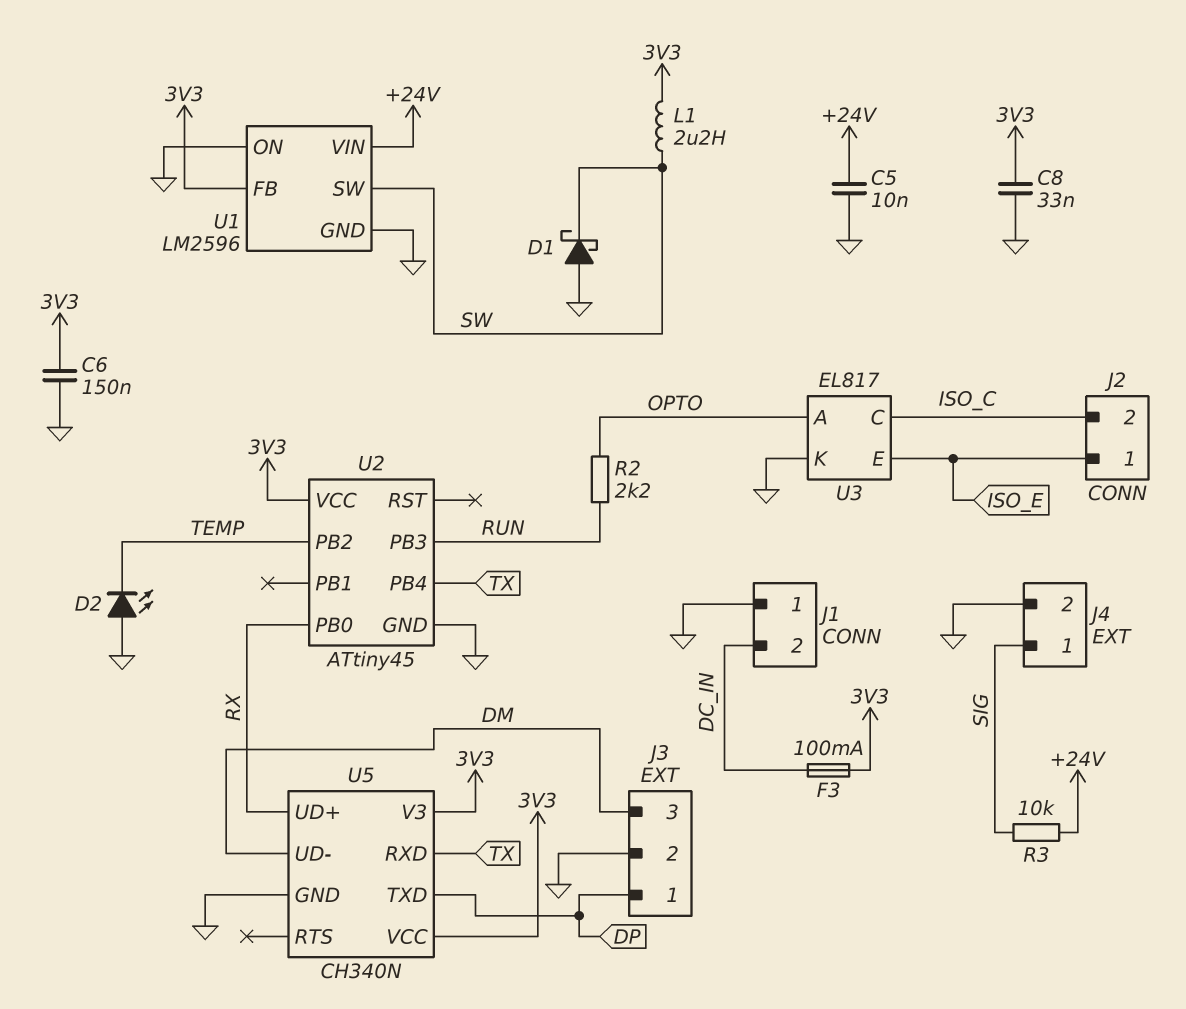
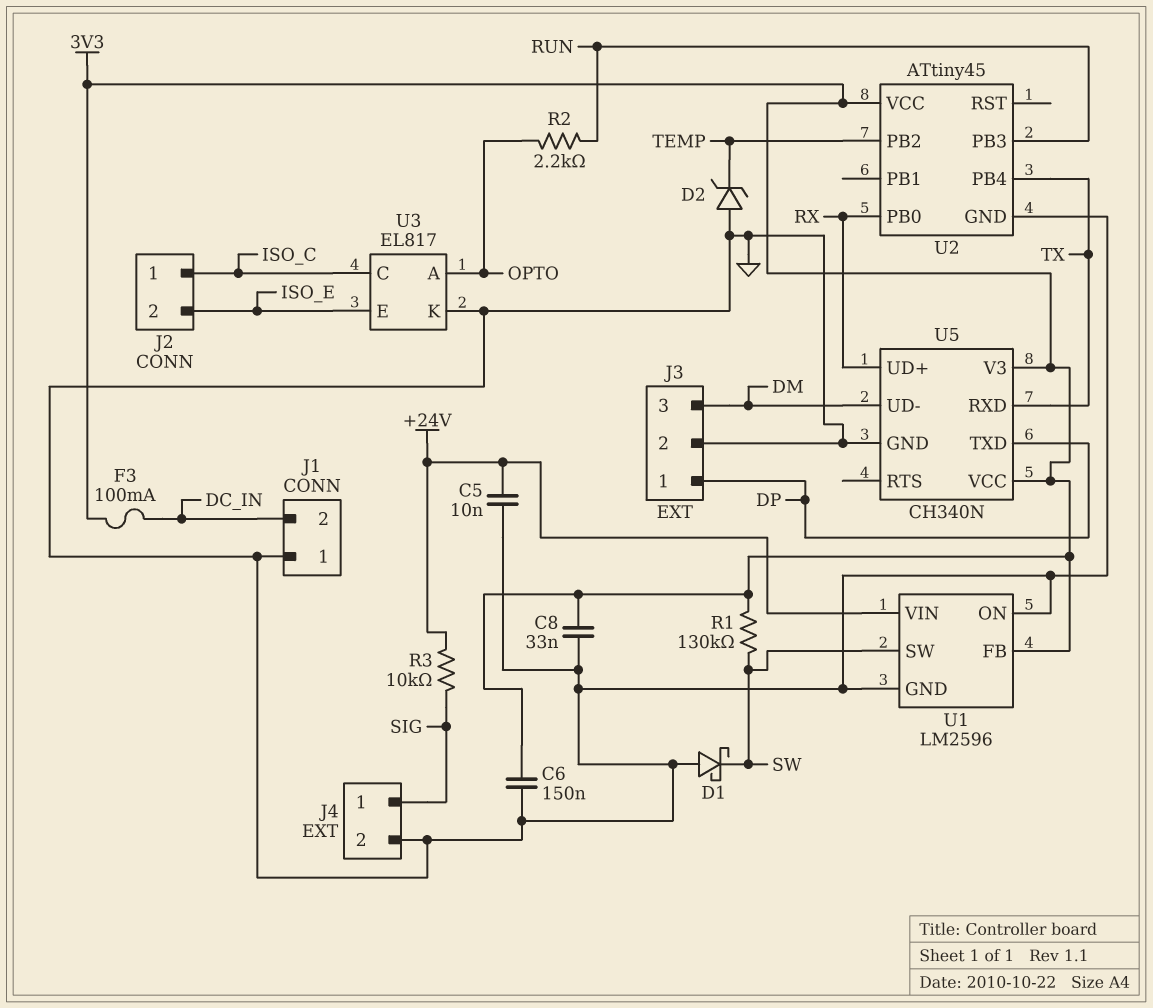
D2: LED (A GND, K TEMP) -> zener (A GND, K TEMP)
J2 pin 1: ISO_E -> ISO_C
J2 pin 2: ISO_C -> ISO_E
L1: 2.2uH (3V3, SW) -> none
R1: none -> 130k (3V3, SW)

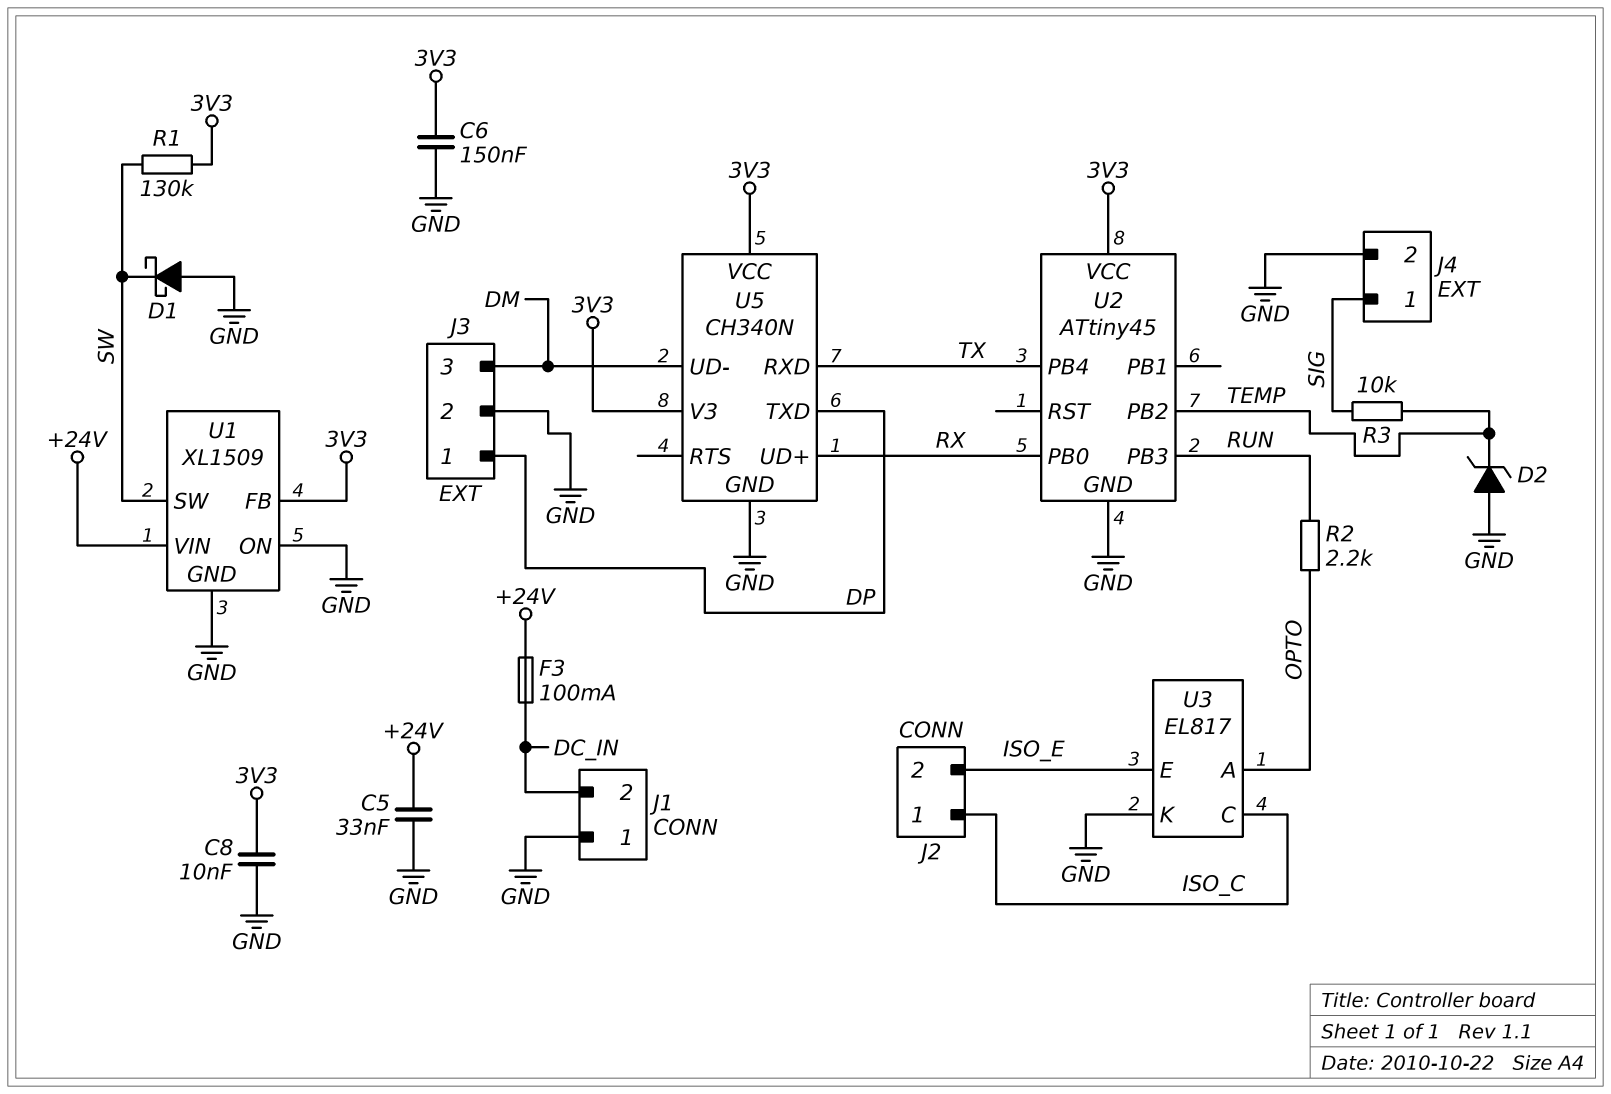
C5: 10nF (+24V, GND) -> 33nF (+24V, GND)
C8: 33nF (3V3, GND) -> 10nF (3V3, GND)
F3: 100mA (3V3, DC_IN) -> 100mA (+24V, DC_IN)
R3: 10k (+24V, SIG) -> 10k (SIG, TEMP)
U1: LM2596 -> XL1509

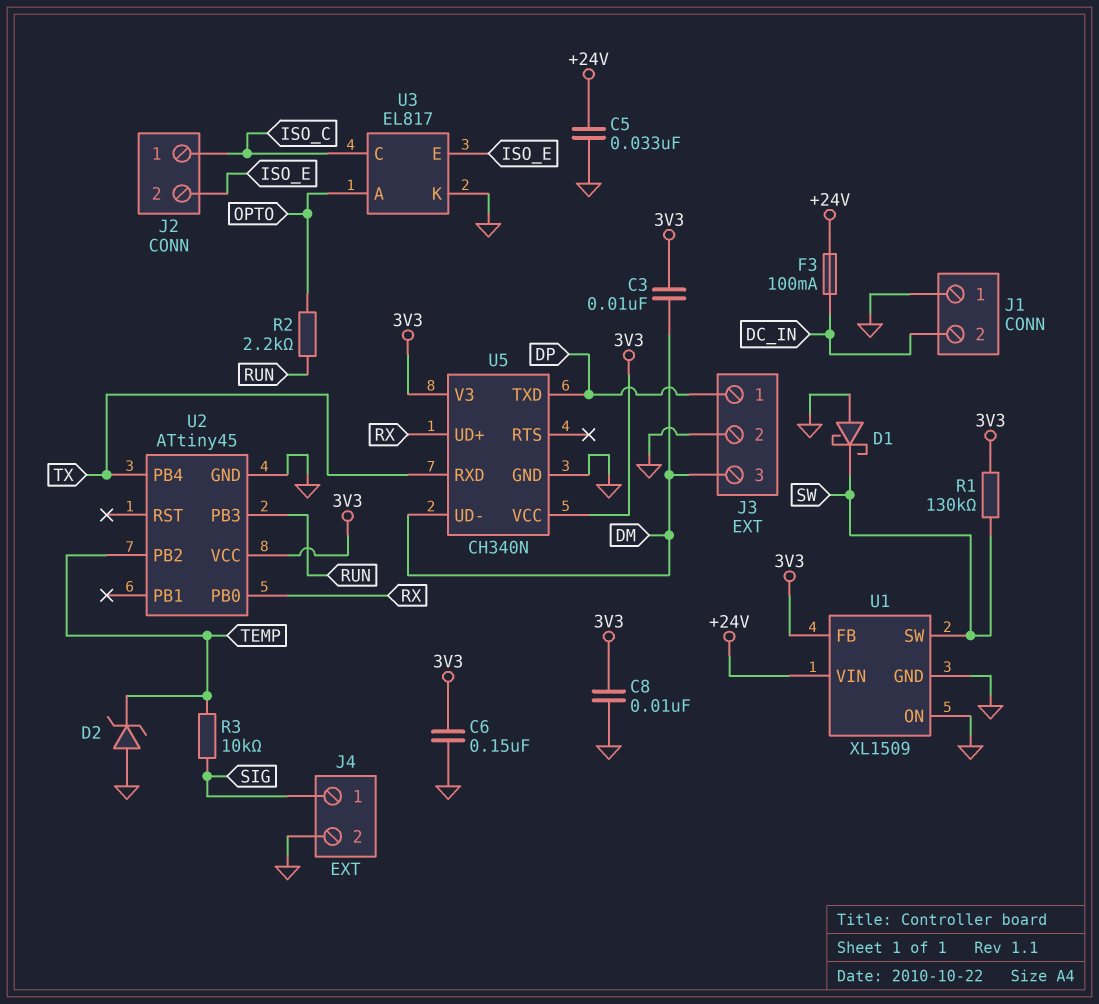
C3: none -> 10nF (3V3, DM)

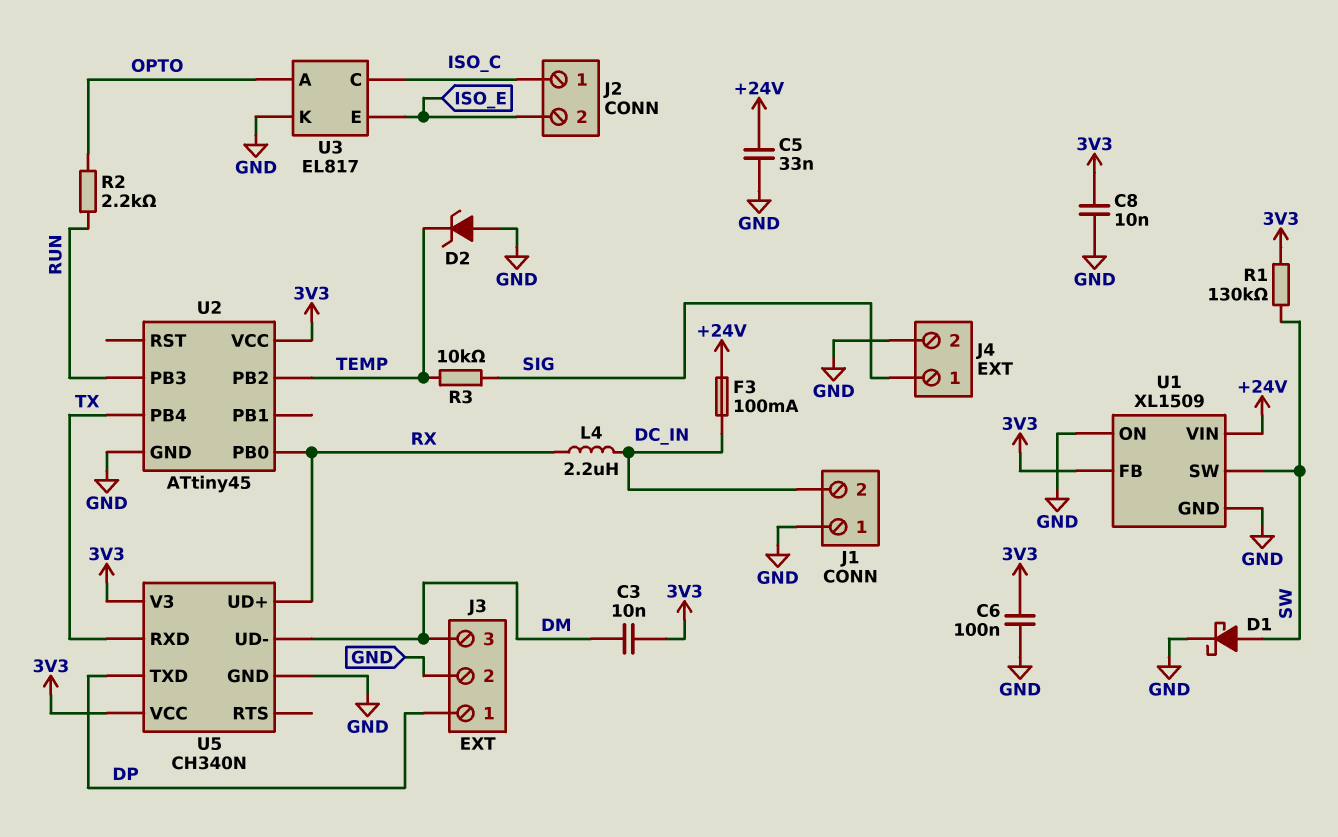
C6: 150nF (3V3, GND) -> 100nF (3V3, GND)
D1: schottky (A GND, K SW) -> schottky (A SW, K GND)
L4: none -> 2.2uH (DC_IN, RX)

